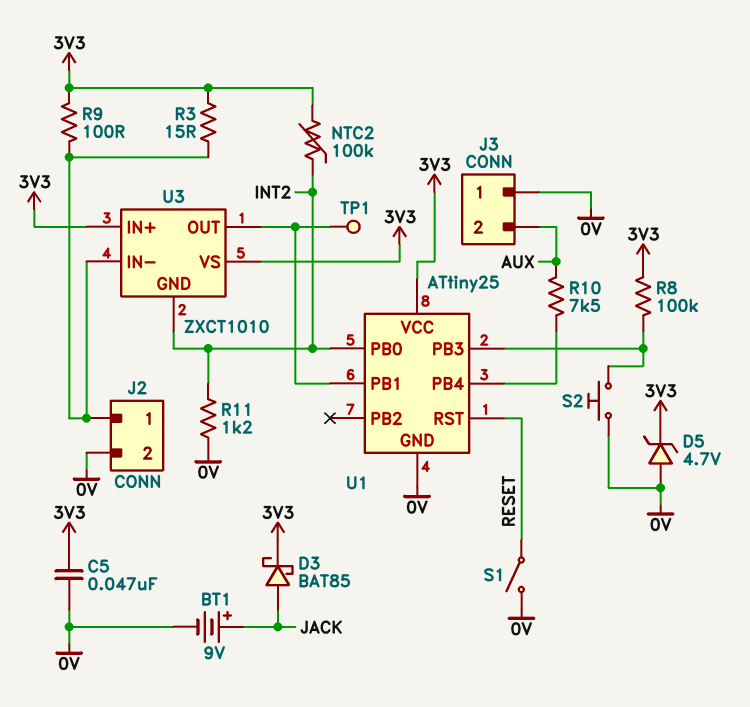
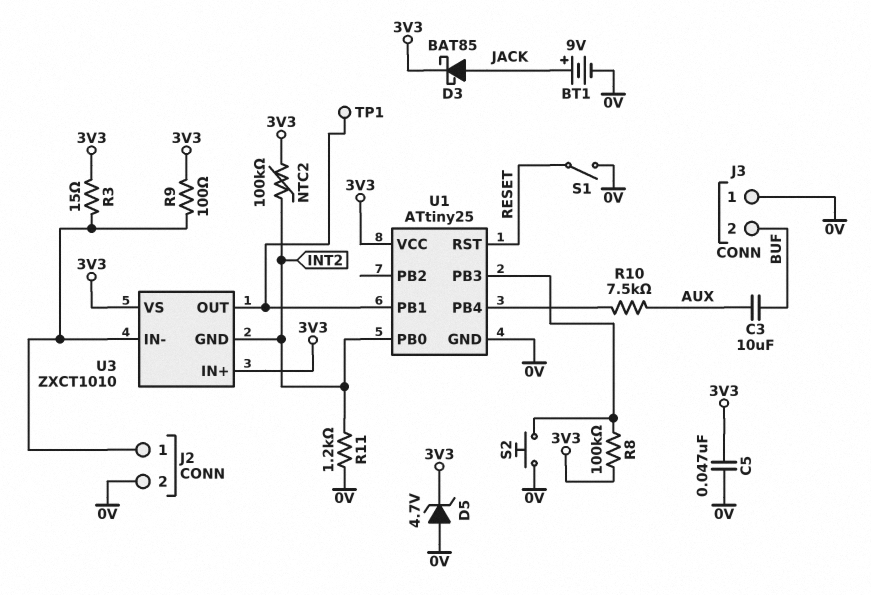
C3: none -> 10uF (AUX, BUF)
J3 pin 2: AUX -> BUF

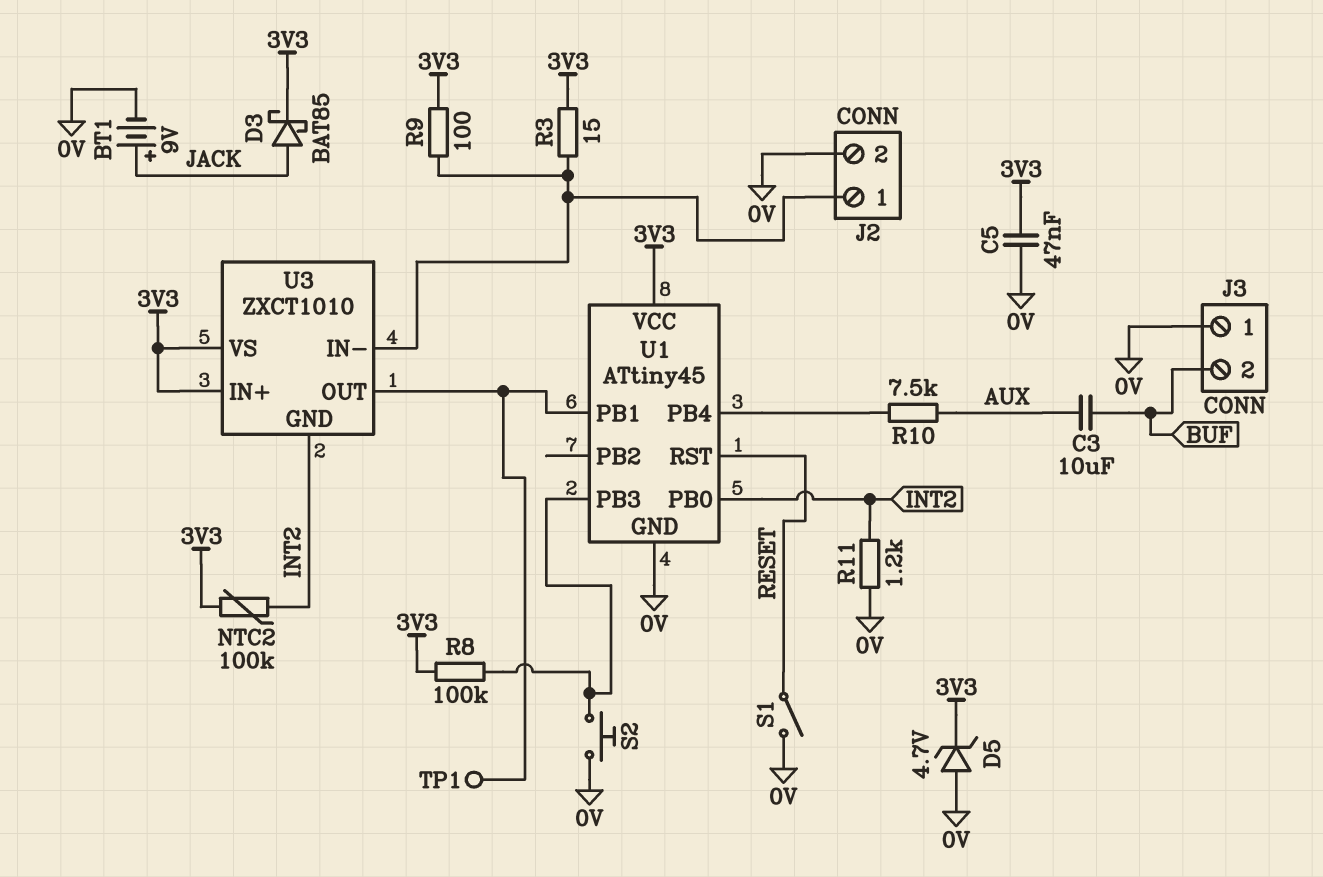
U1: ATtiny25 -> ATtiny45

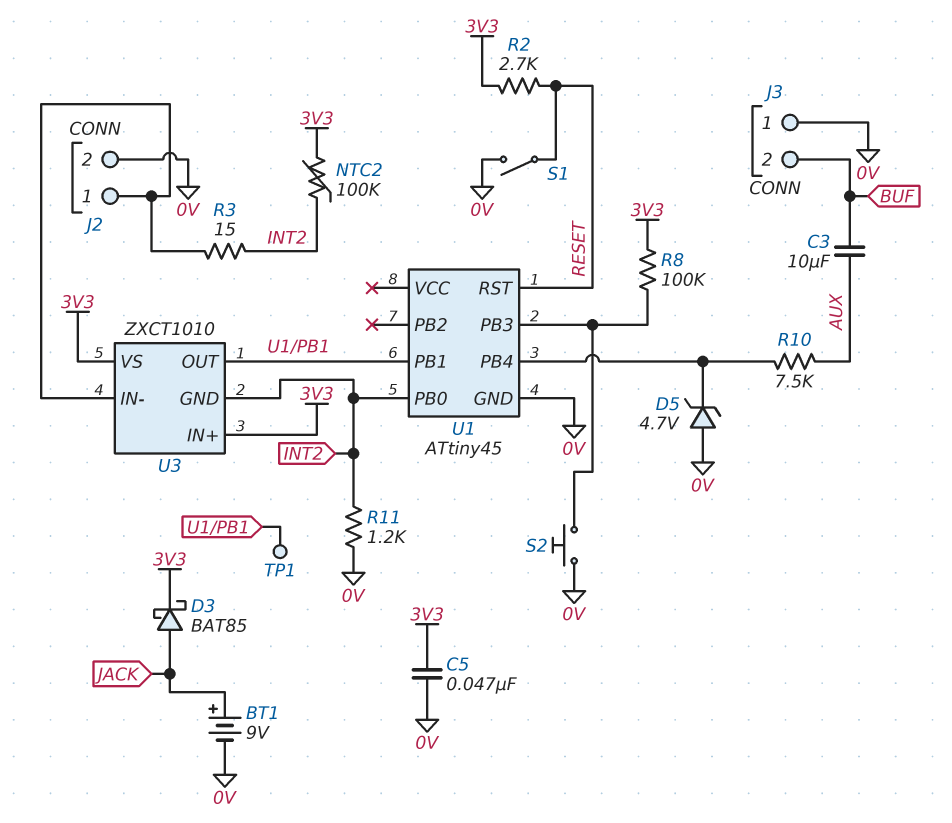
D5: zener 4.7V (A 0V, K 3V3) -> zener 4.7V (A 0V, K U1/PB4)
R2: none -> 2.7k (3V3, RESET)
R3: 15 (3V3, J2/1) -> 15 (INT2, J2/1)
R9: 100 (3V3, J2/1) -> none
U1 pin VCC: 3V3 -> none

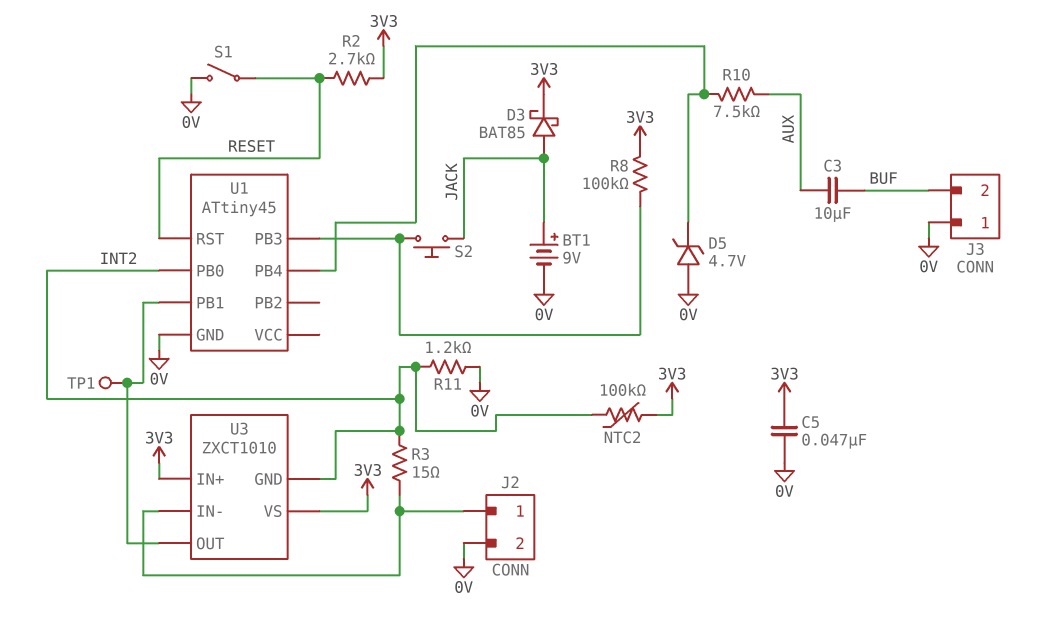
S2: button (0V, U1/PB3) -> button (JACK, U1/PB3)

